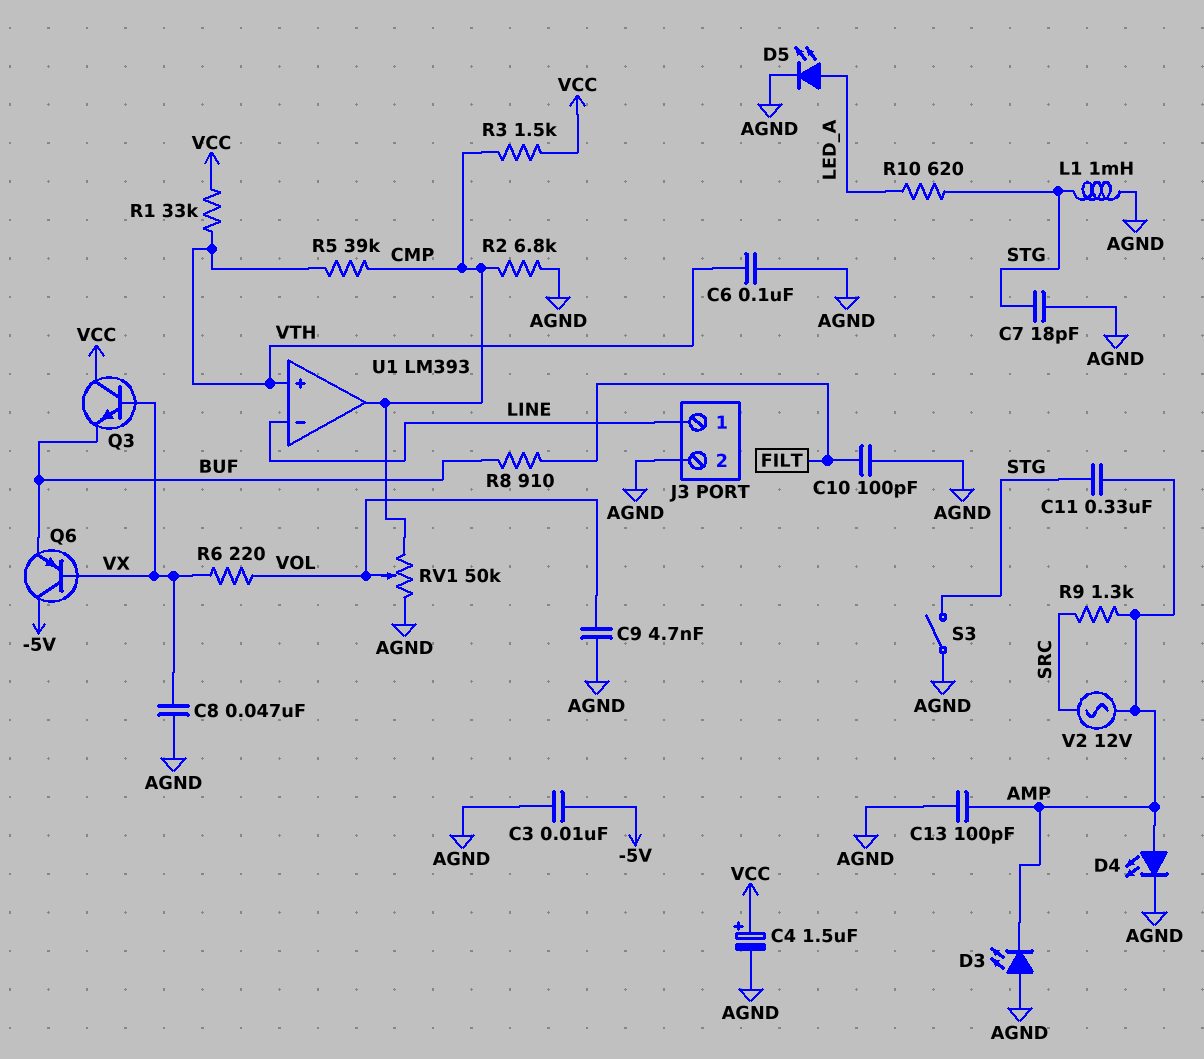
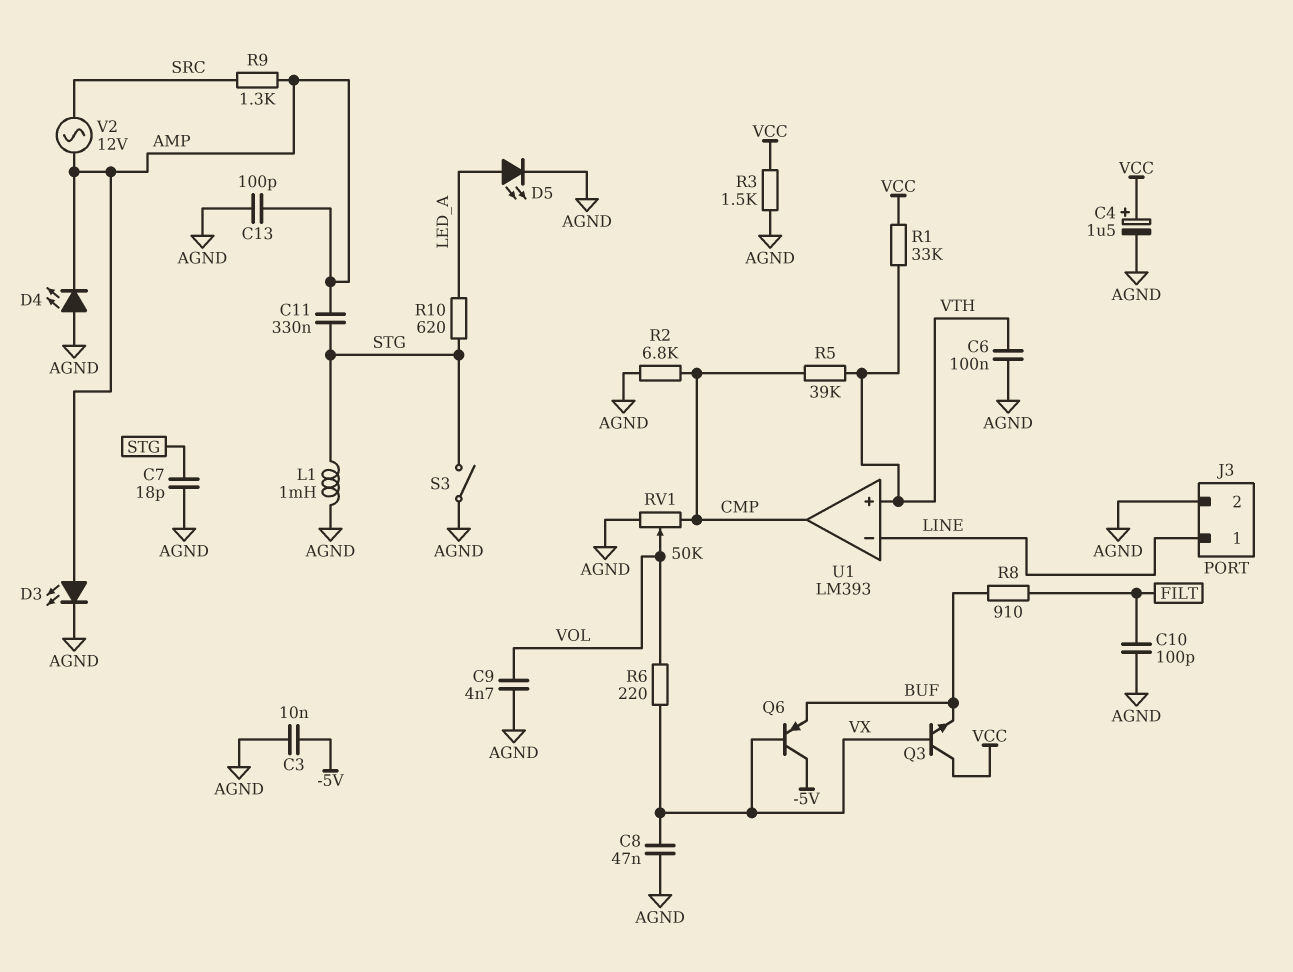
D3: LED (A AGND, K AMP) -> LED (A AMP, K AGND)
D4: LED (A AMP, K AGND) -> LED (A AGND, K AMP)
R3: 1.5k (CMP, VCC) -> 1.5k (AGND, VCC)

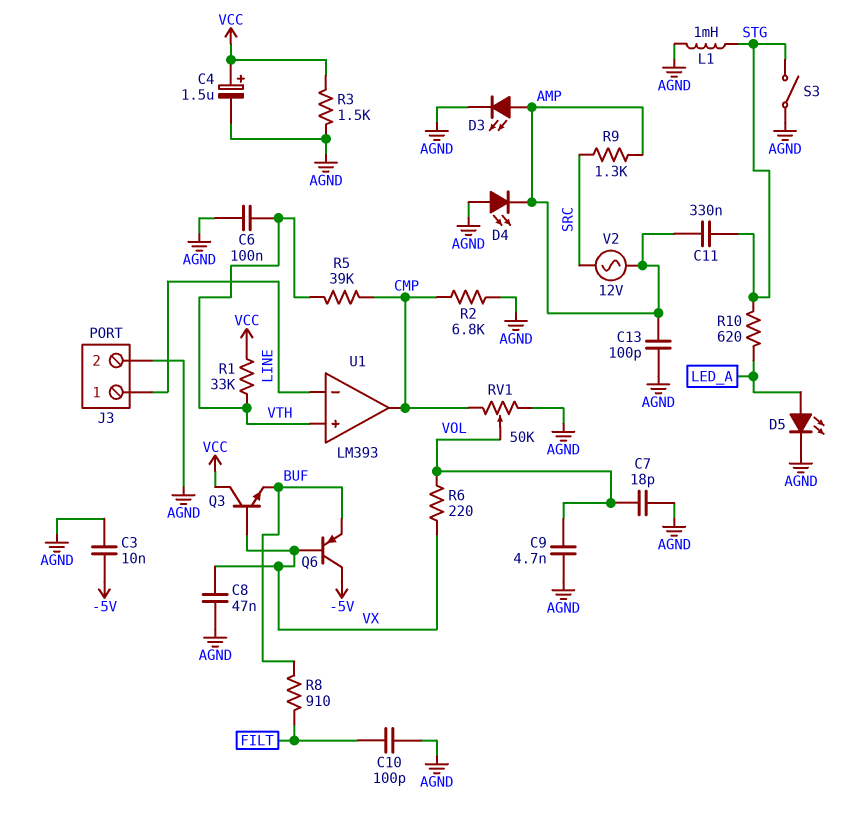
C7: 18pF (AGND, STG) -> 18pF (AGND, VOL)

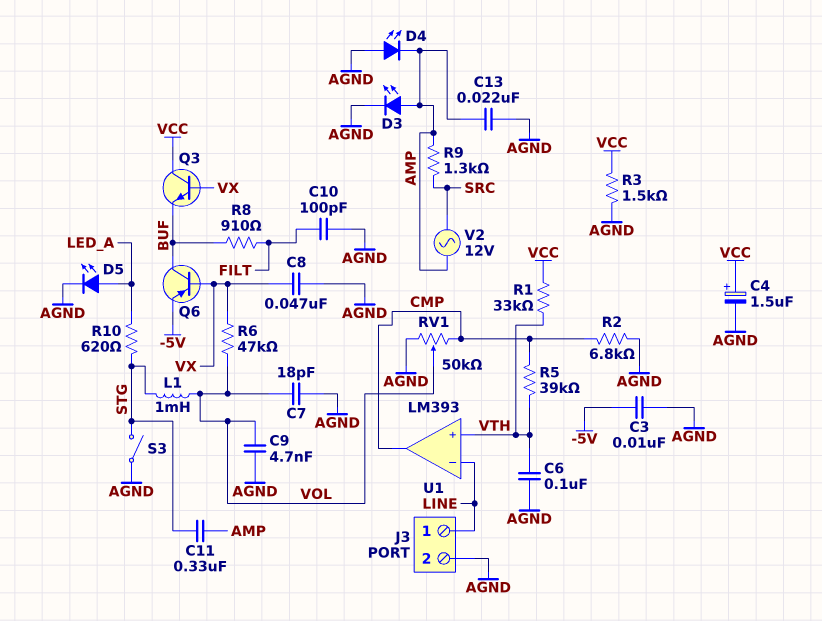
C13: 100pF (AGND, AMP) -> 22nF (AGND, AMP)
L1: 1mH (AGND, STG) -> 1mH (STG, VOL)
Q6: PNP (B VX, C -5V, E BUF) -> PNP (B VX, C BUF, E -5V)
R6: 220 (VOL, VX) -> 47k (VOL, VX)

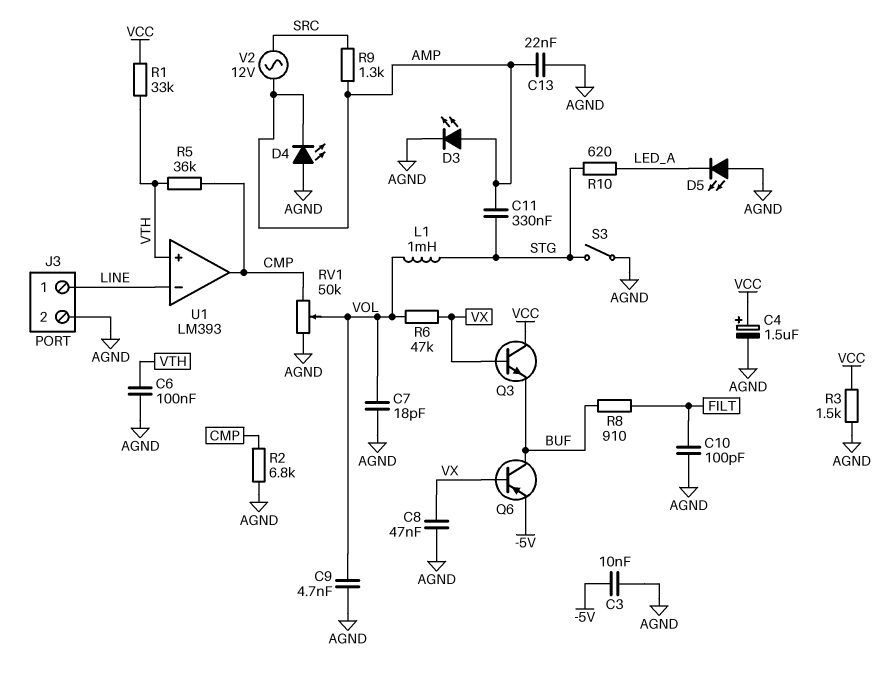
D5: LED (A LED_A, K AGND) -> LED (A AGND, K LED_A)
R5: 39k (CMP, VTH) -> 36k (CMP, VTH)

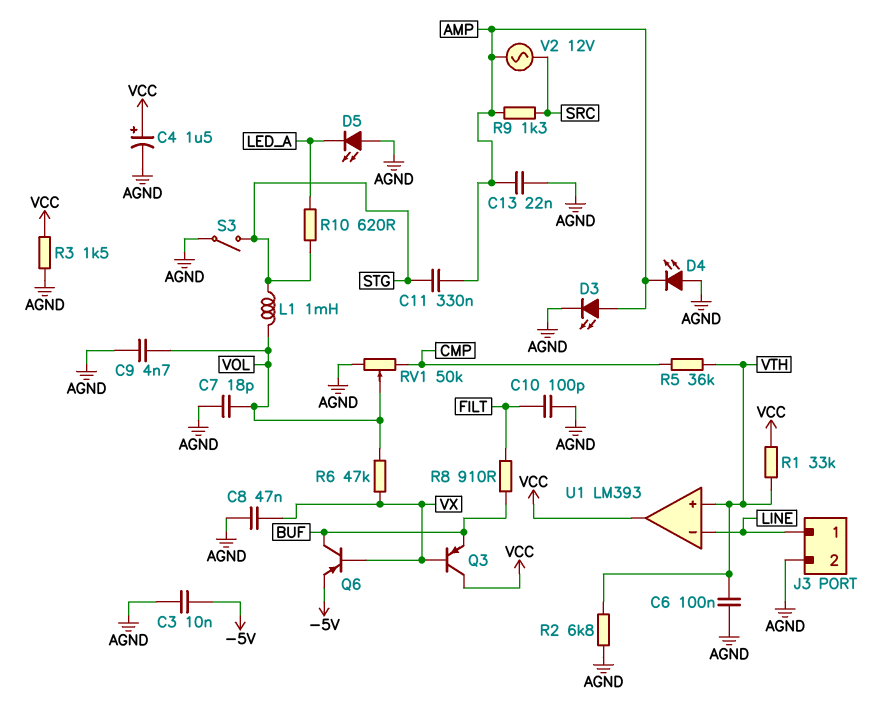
Q3: NPN (B VX, C VCC, E BUF) -> PNP (B VX, C VCC, E BUF)
R2: 6.8k (AGND, CMP) -> 6.8k (AGND, VTH)
U1 pin out: CMP -> VCC

